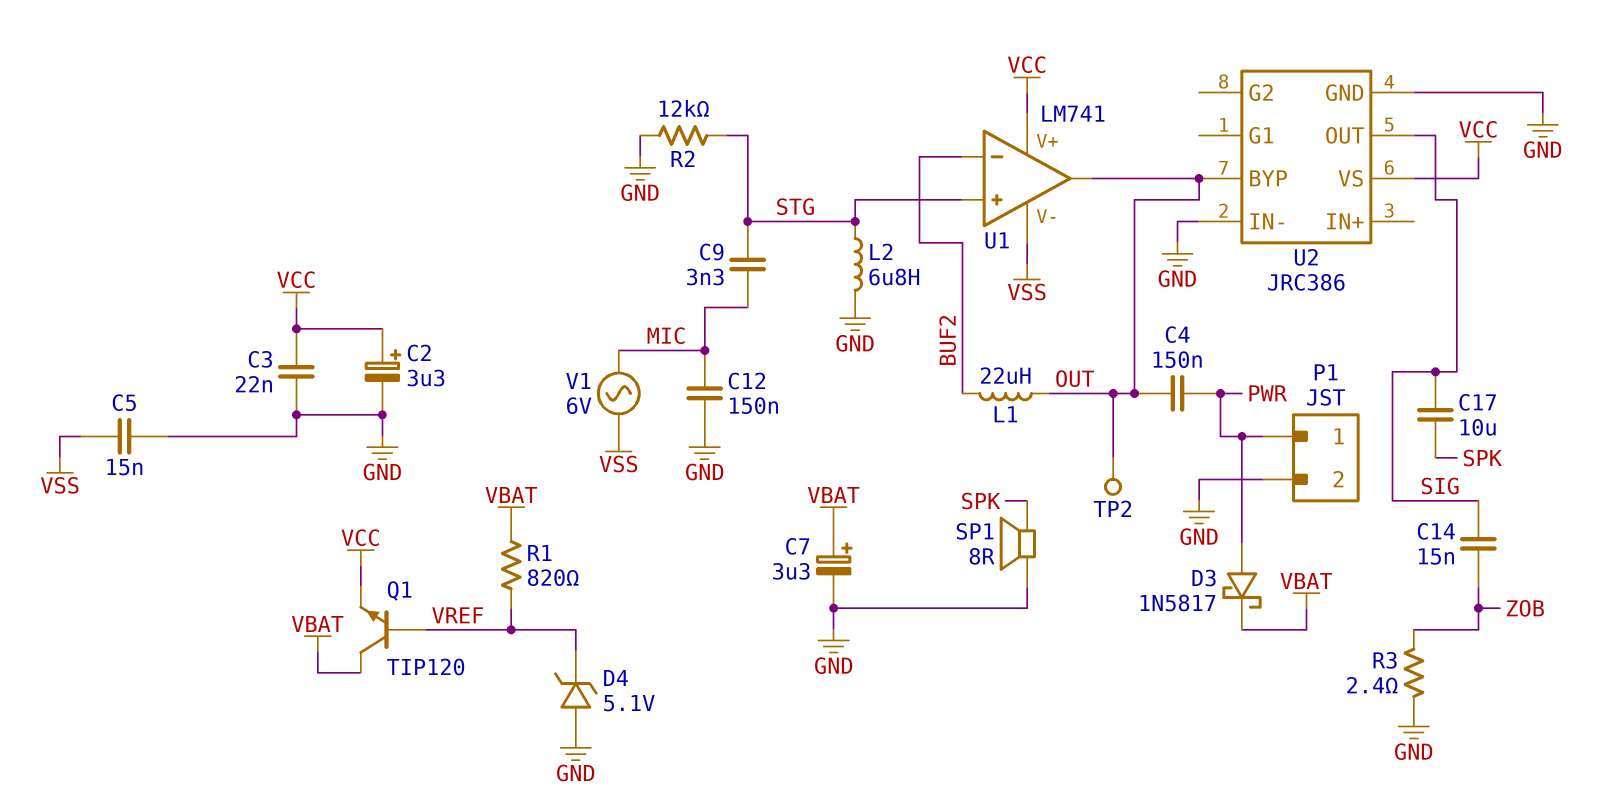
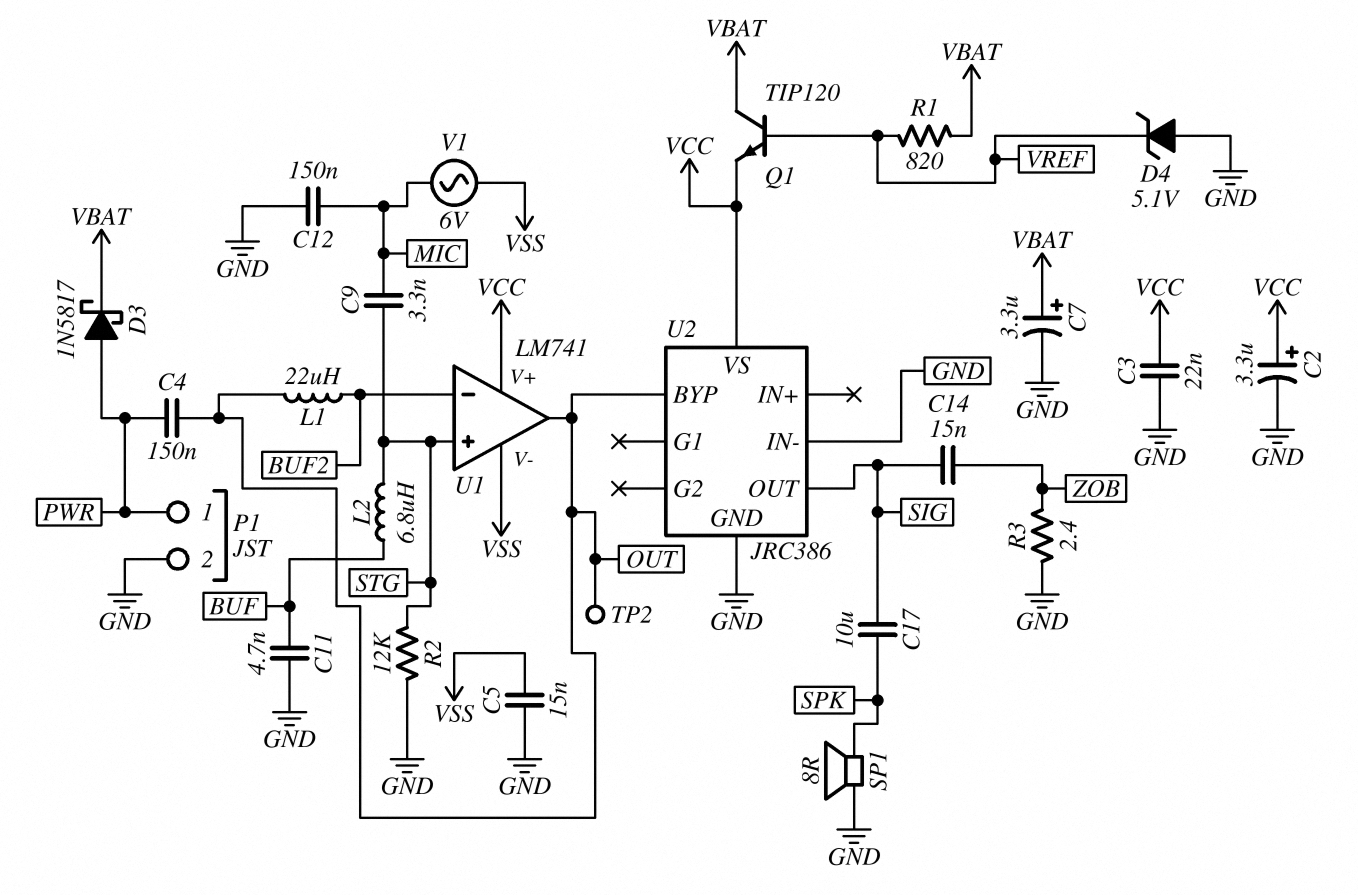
C11: none -> 4.7nF (BUF, GND)
L2: 6.8uH (GND, STG) -> 6.8uH (BUF, STG)

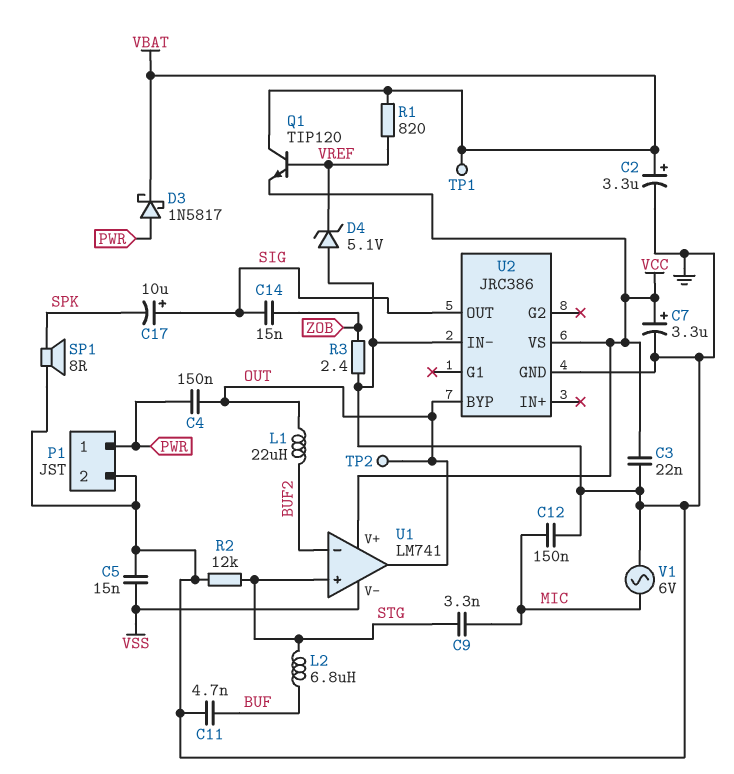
C2: 3.3uF (plus VCC, minus GND) -> 3.3uF (plus VBAT, minus GND)
C7: 3.3uF (plus VBAT, minus GND) -> 3.3uF (plus VCC, minus GND)
C17: 10uF (SIG, SPK) -> 10uF (plus SIG, minus SPK)
TP1: none -> test point (VBAT)
V1: AC 6V (MIC, VSS) -> AC 6V (GND, MIC)

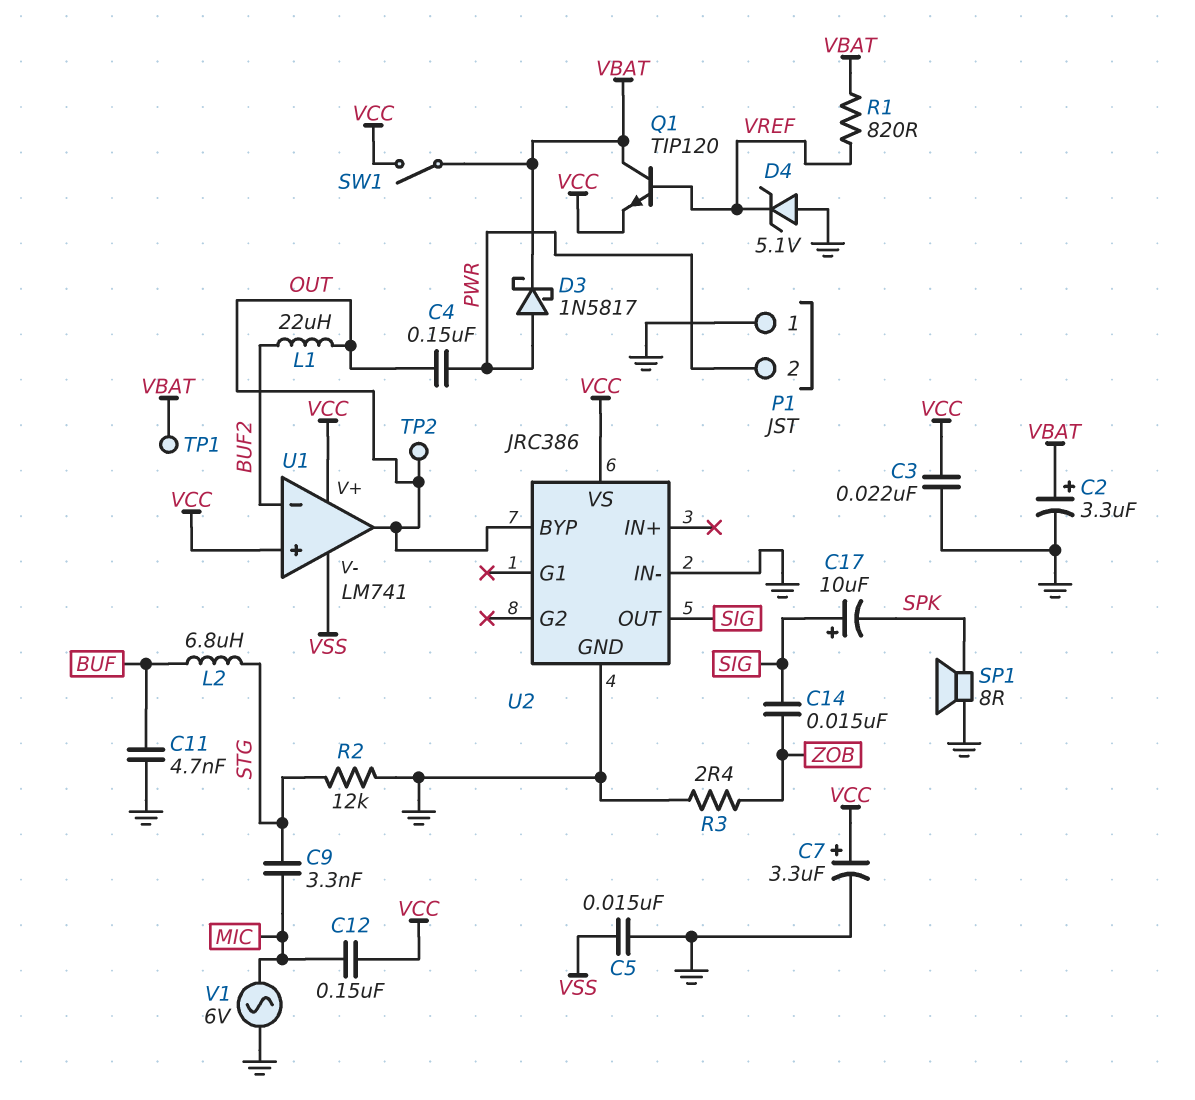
C12: 150nF (GND, MIC) -> 150nF (MIC, VCC)
P1 pin 1: PWR -> GND
P1 pin 2: GND -> PWR
SW1: none -> switch (VBAT, VCC)
U1 pin in+: STG -> VCC

